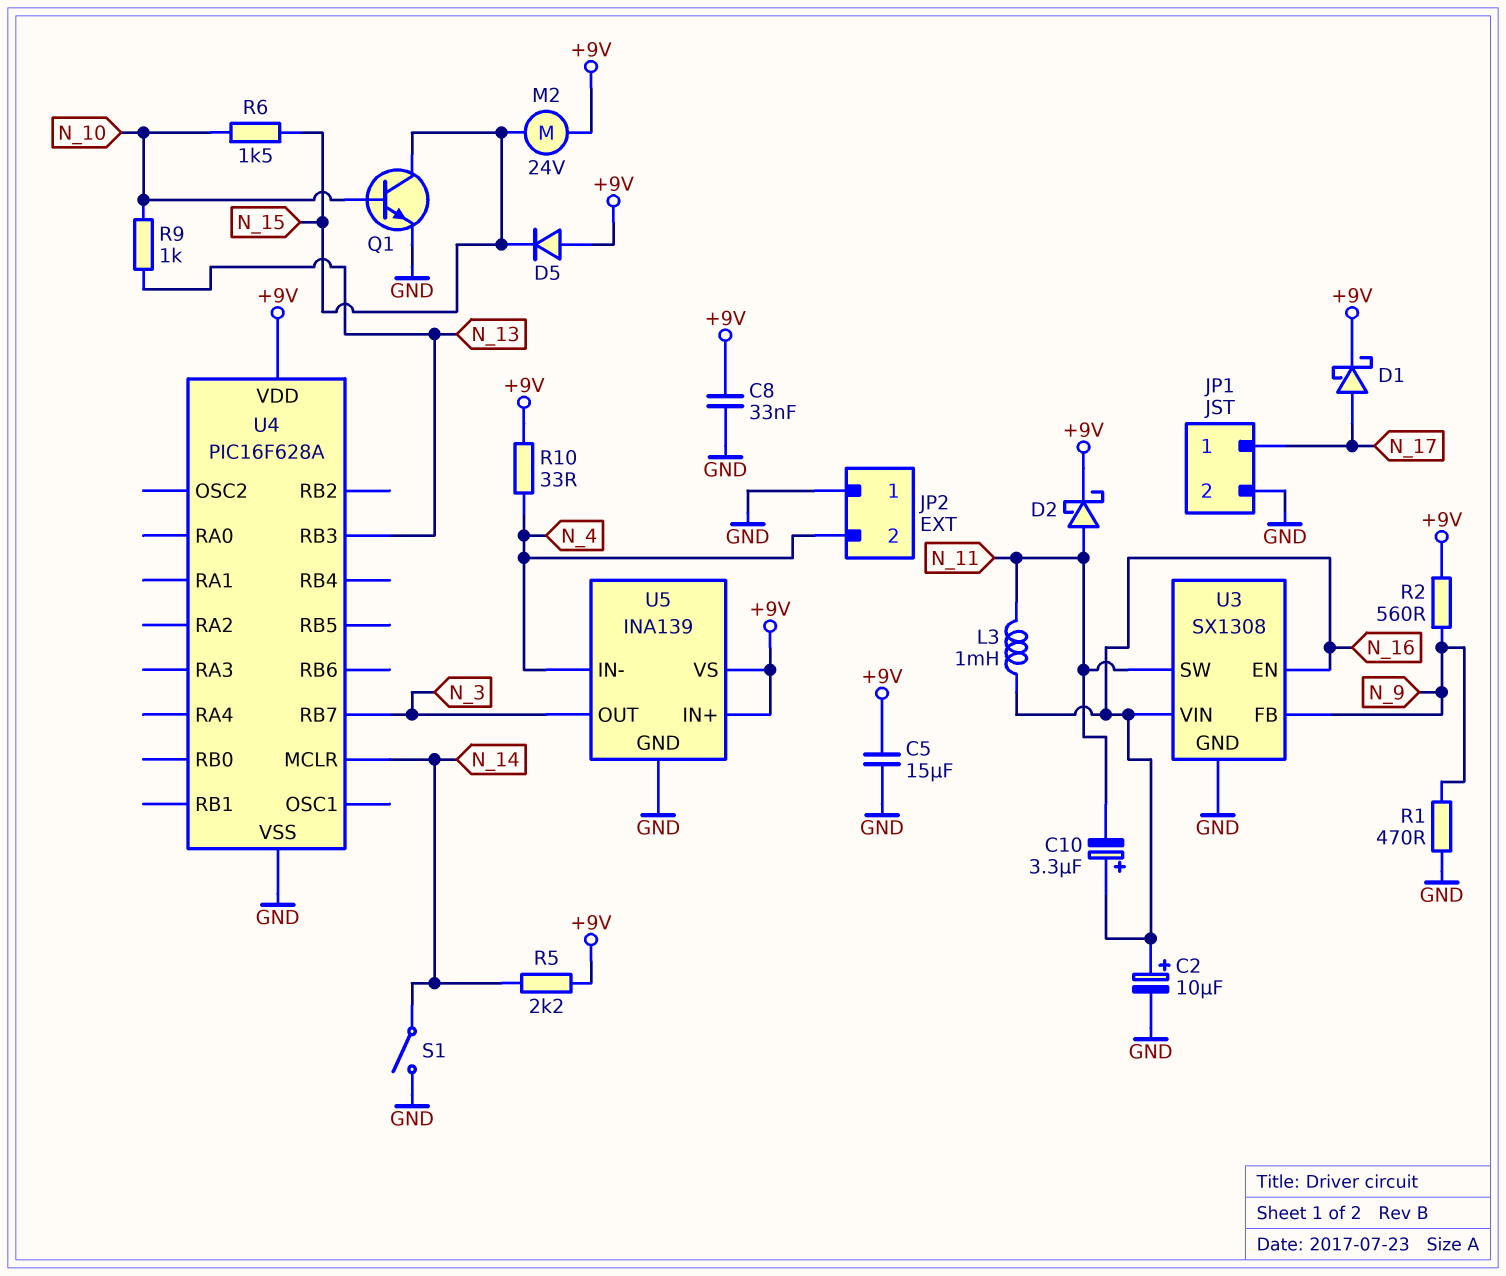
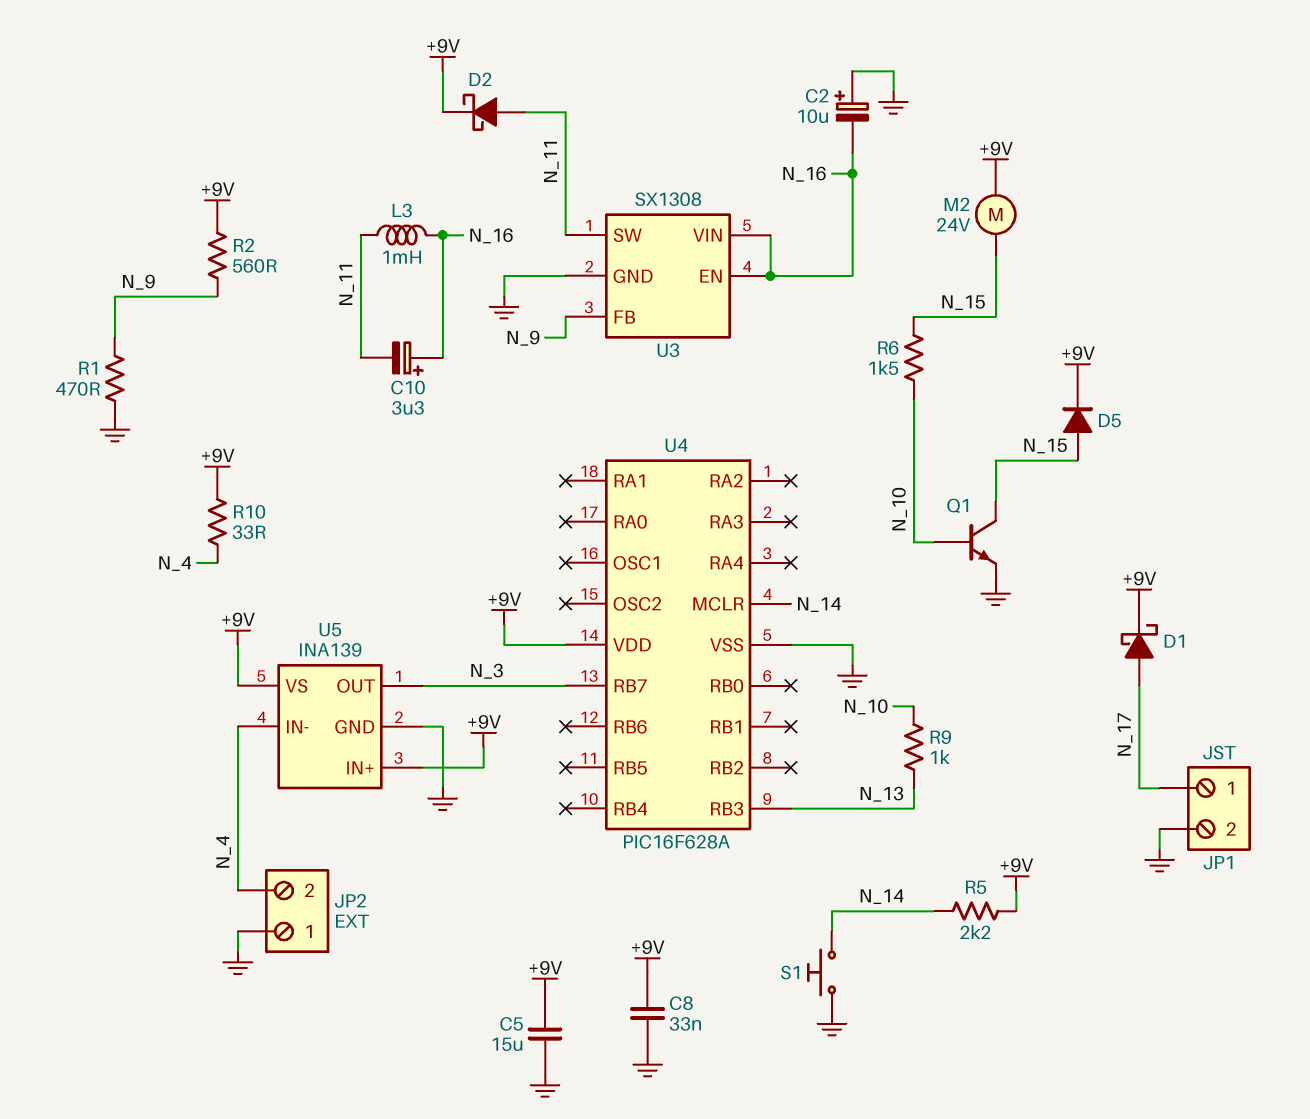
C2: 10uF (plus N_16, minus GND) -> 10uF (plus GND, minus N_16)
D5: diode (A +9V, K N_15) -> diode (A N_15, K +9V)
S1: switch (GND, N_14) -> button (GND, N_14)

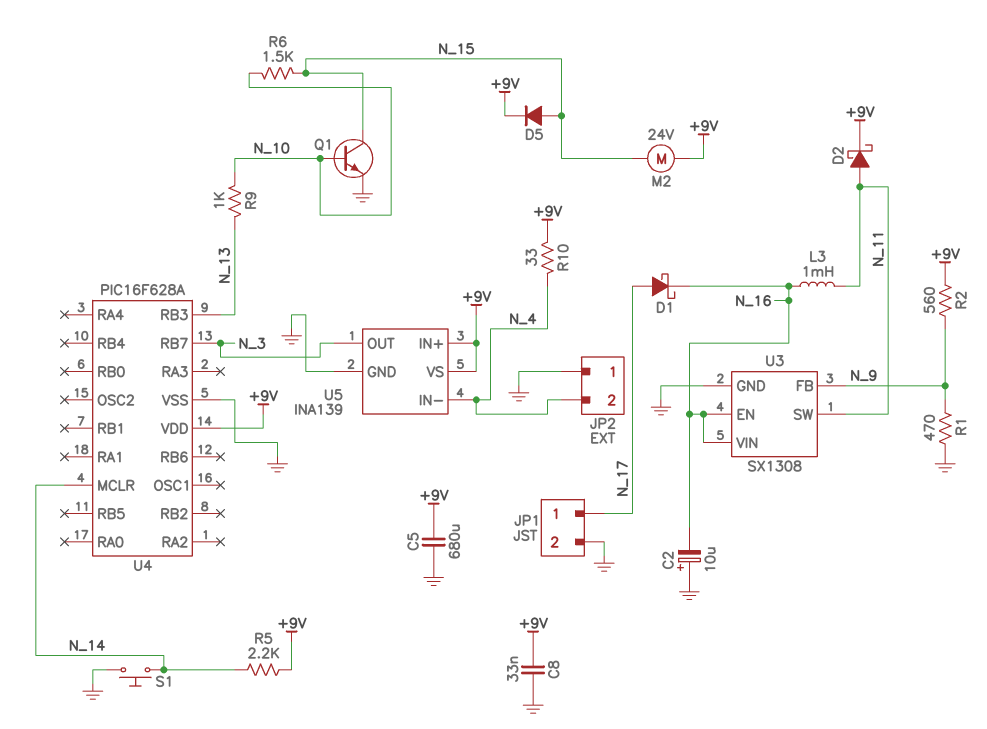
C5: 15uF (+9V, GND) -> 680uF (+9V, GND)
C10: 3.3uF (plus N_16, minus N_11) -> none
D1: schottky (A N_17, K +9V) -> schottky (A N_17, K N_16)

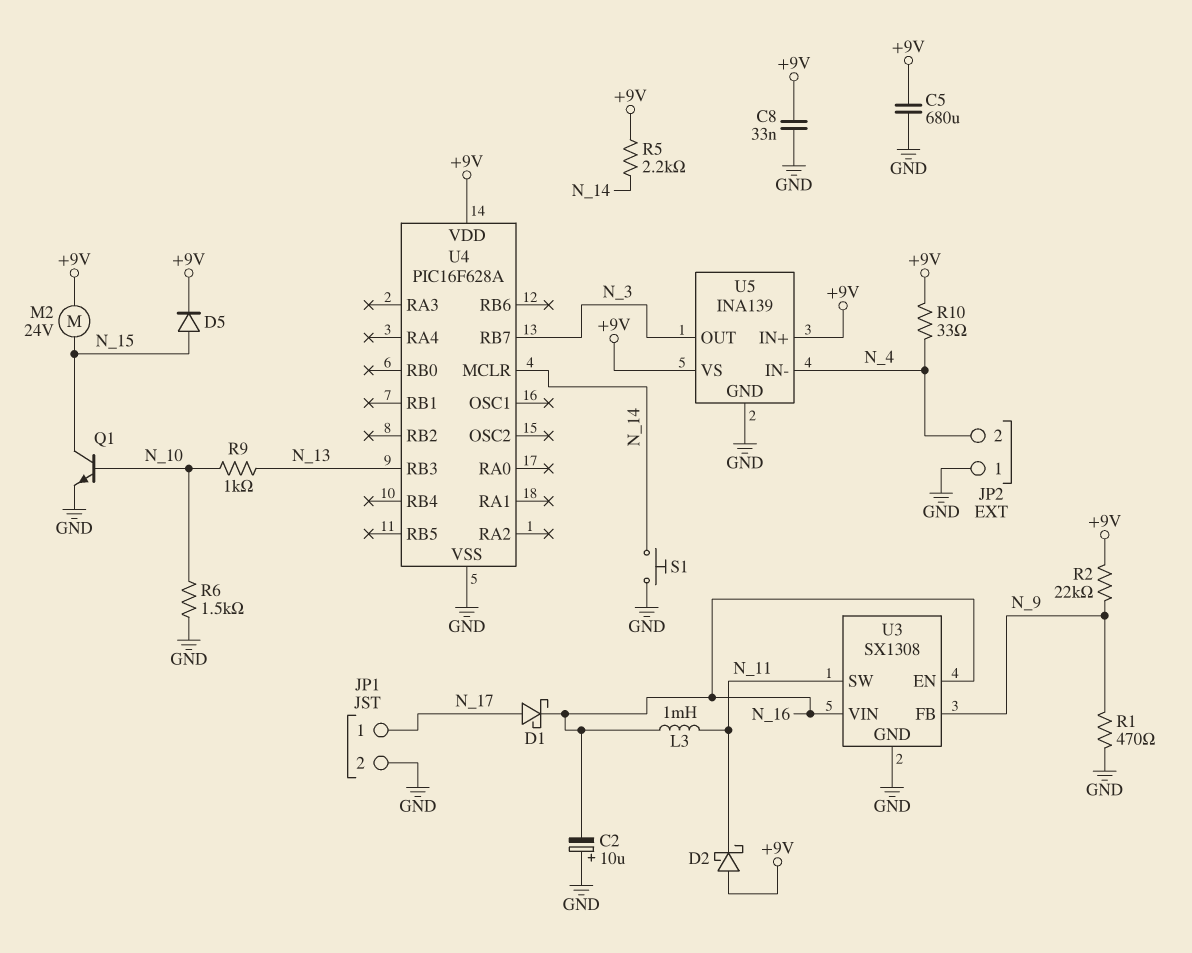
D2: schottky (A N_11, K +9V) -> schottky (A +9V, K N_11)
R2: 560 (+9V, N_9) -> 22k (+9V, N_9)
R6: 1.5k (N_10, N_15) -> 1.5k (GND, N_10)

